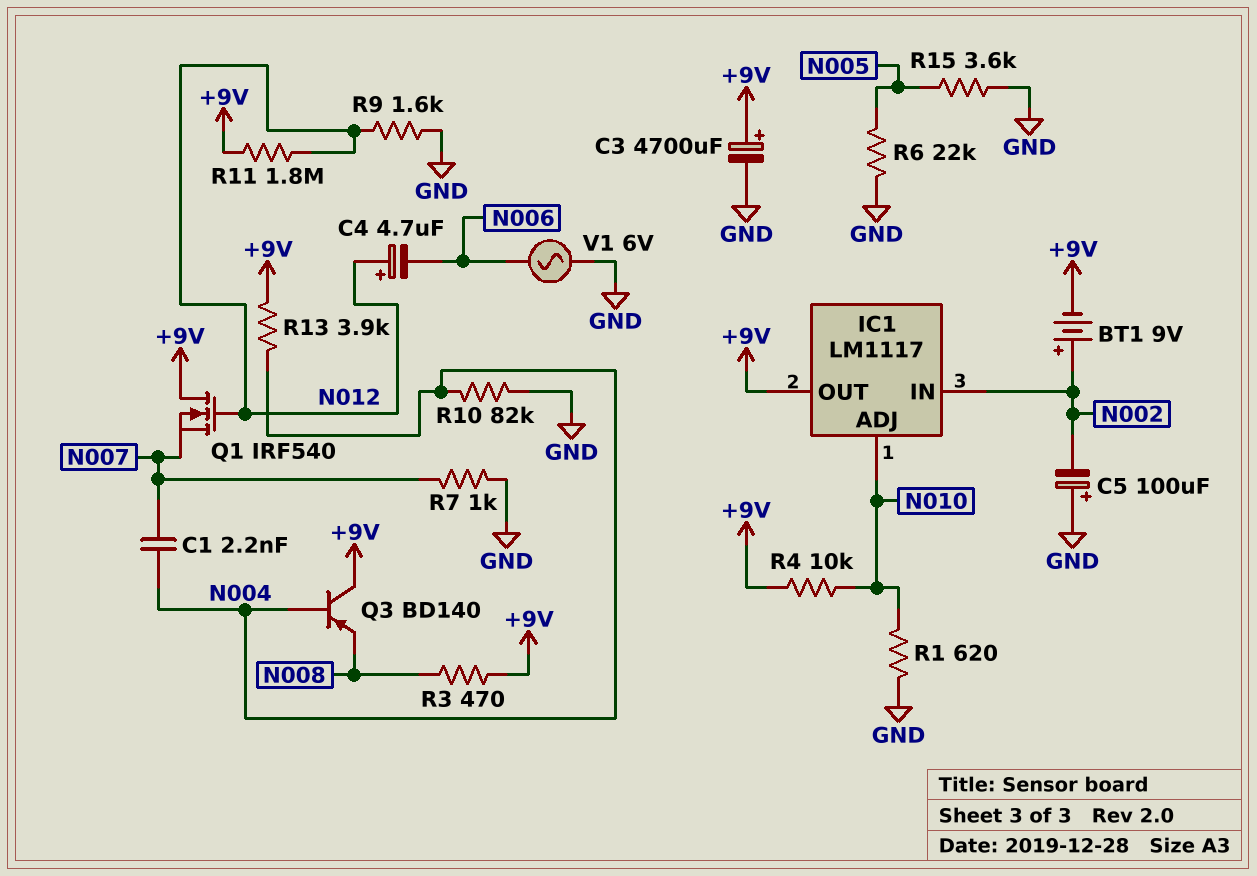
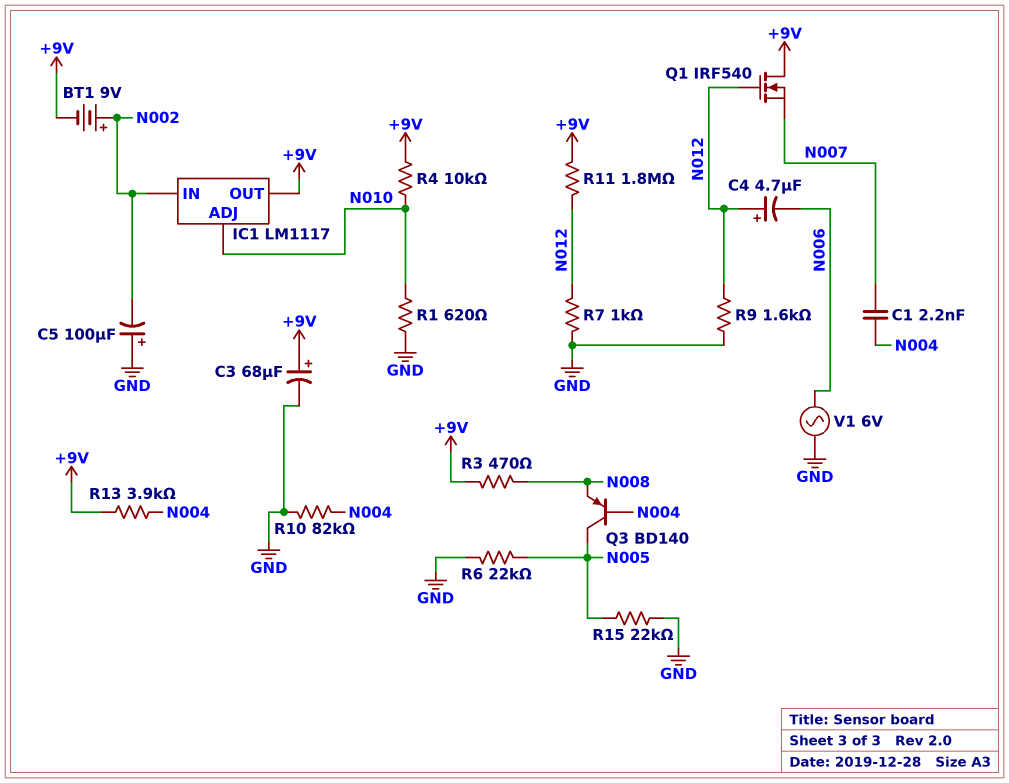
C3: 4700uF (plus +9V, minus GND) -> 68uF (plus +9V, minus GND)
Q3: PNP BD140 (B N004, C +9V, E N008) -> PNP BD140 (B N004, C N005, E N008)
R7: 1k (GND, N007) -> 1k (GND, N012)
R15: 3.6k (GND, N005) -> 22k (GND, N005)

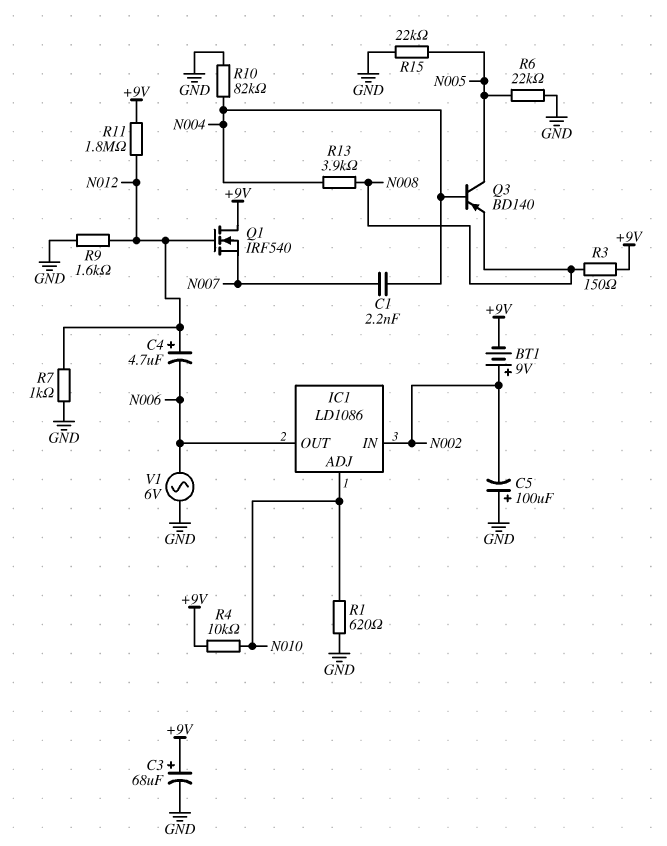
IC1: LM1117 -> LD1086
IC1 pin OUT: +9V -> N006
R3: 470 (+9V, N008) -> 150 (+9V, N008)
R13: 3.9k (+9V, N004) -> 3.9k (N004, N008)

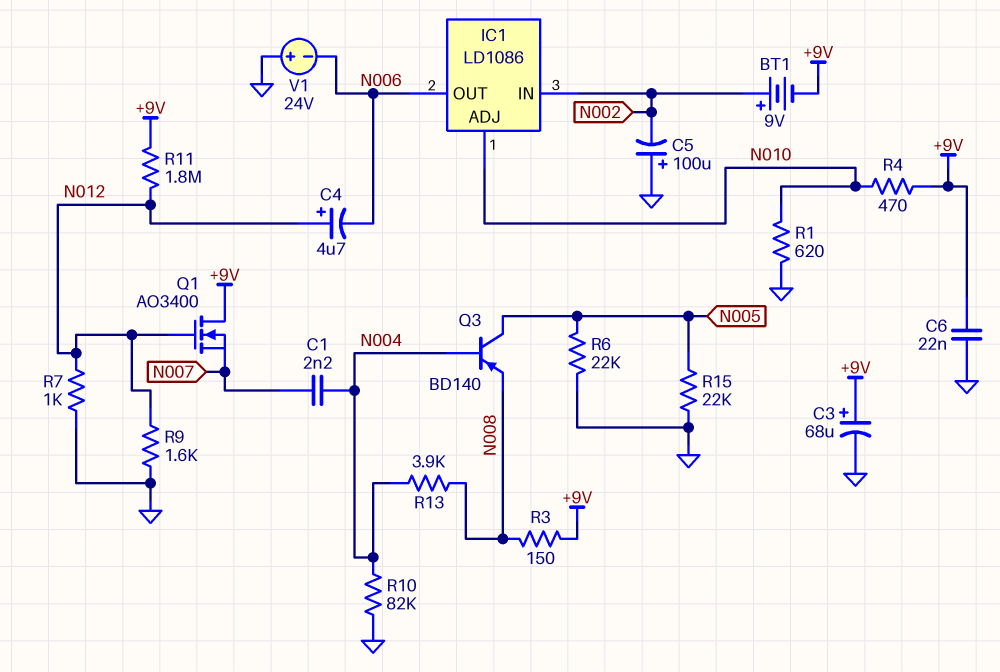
C6: none -> 22nF (+9V, GND)
Q1: NMOS IRF540 (G N012, D +9V, S N007) -> NMOS AO3400 (G N012, D +9V, S N007)
R4: 10k (+9V, N010) -> 470 (+9V, N010)
V1: AC 6V (GND, N006) -> 24V (plus GND, minus N006)

